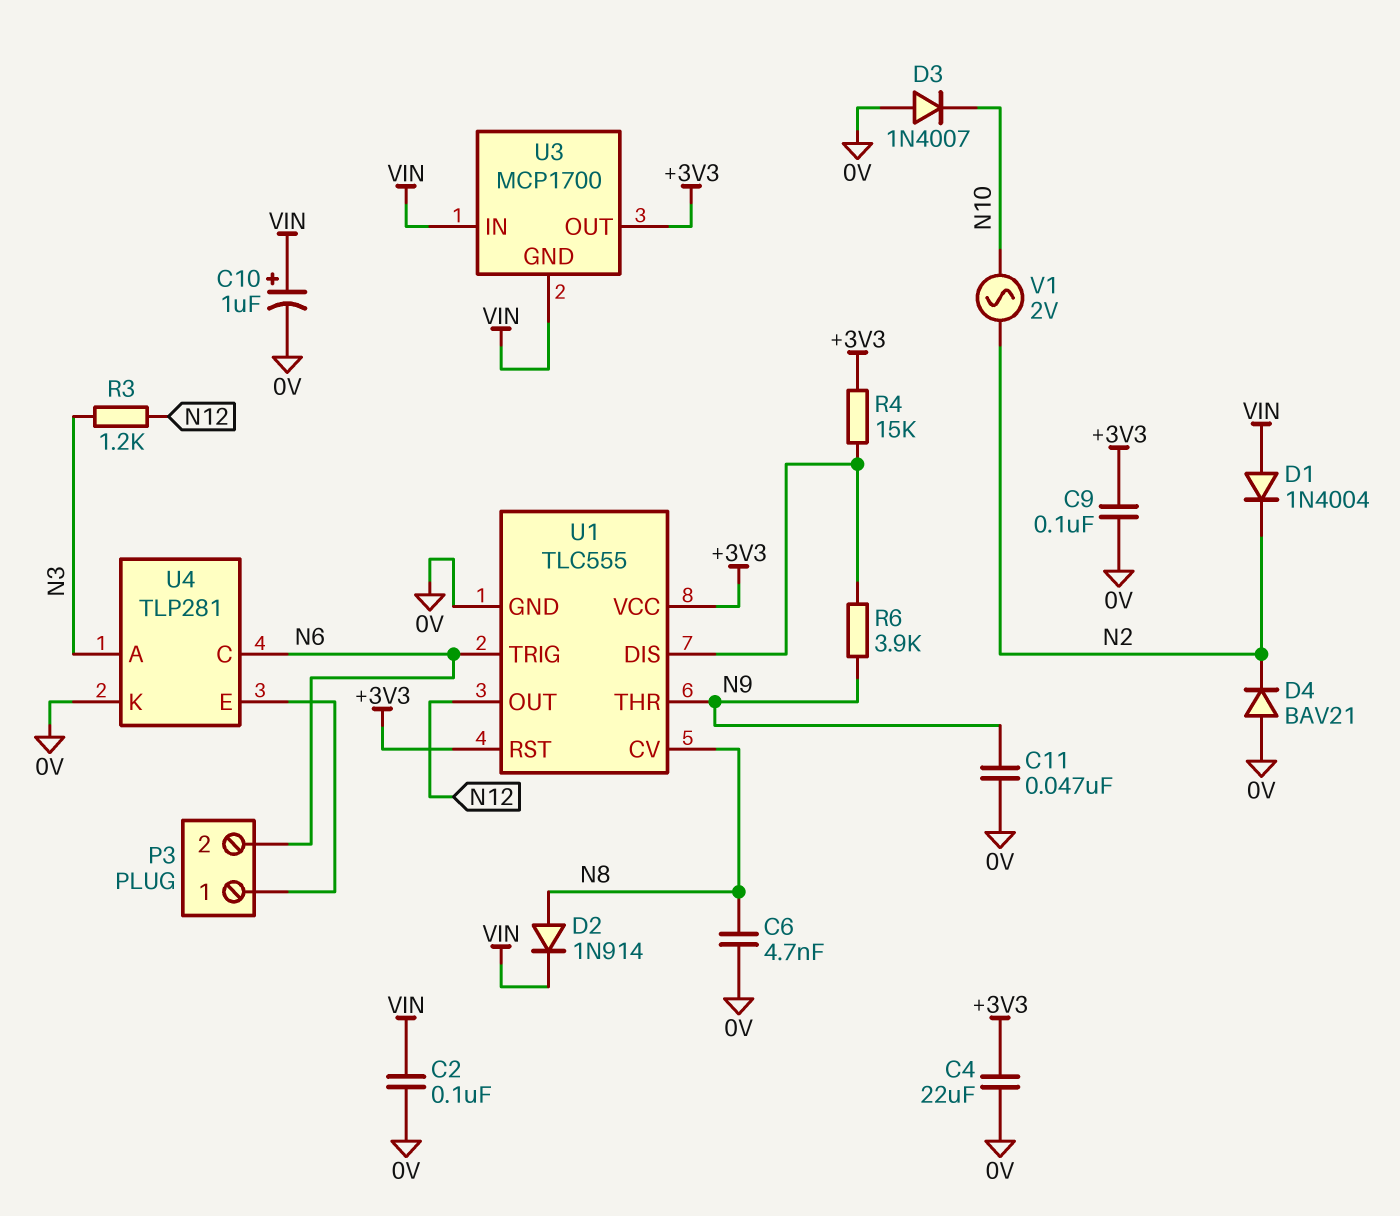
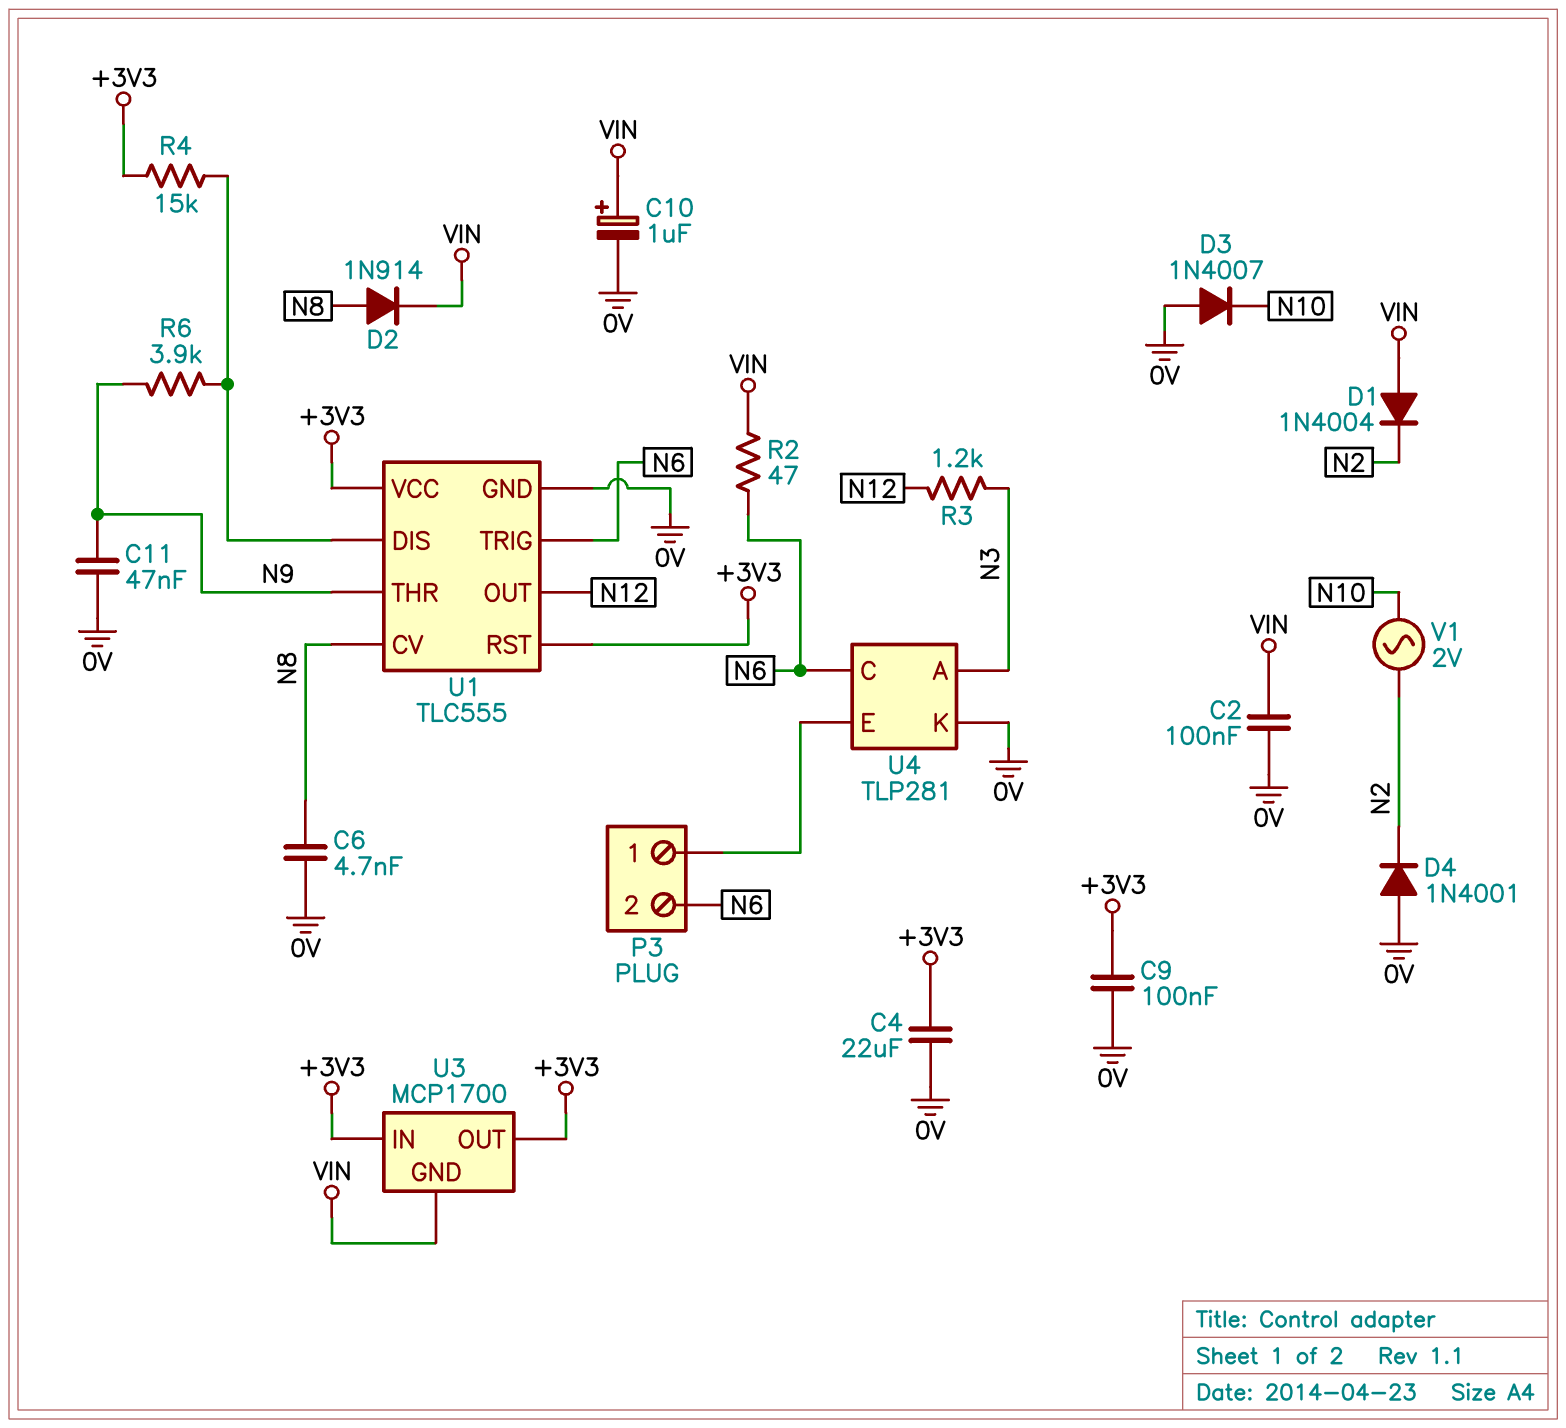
D4: diode BAV21 (A 0V, K N2) -> diode 1N4001 (A 0V, K N2)
R2: none -> 47 (N6, VIN)
U3 pin IN: VIN -> +3V3

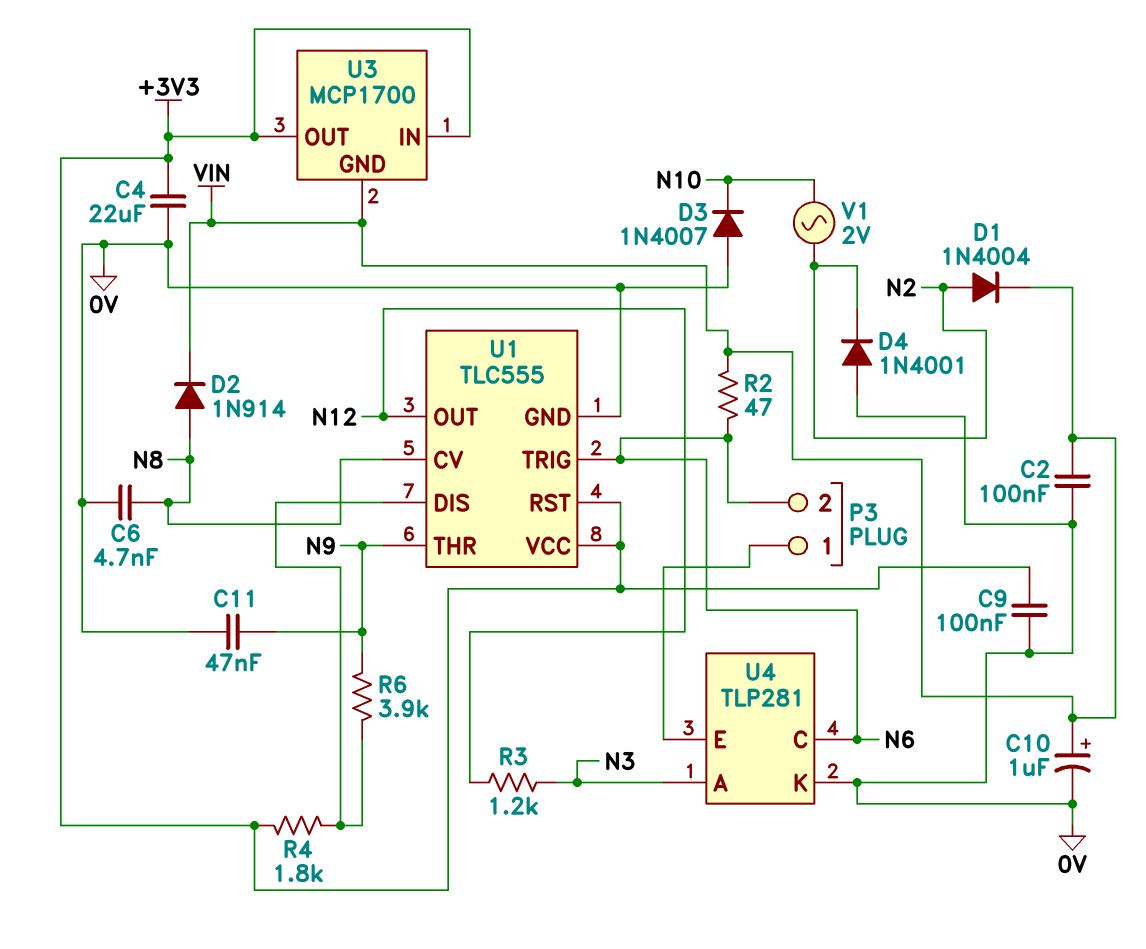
D1: diode 1N4004 (A VIN, K N2) -> diode 1N4004 (A N2, K VIN)
R4: 15k (+3V3, U1/DIS) -> 1.8k (+3V3, U1/DIS)

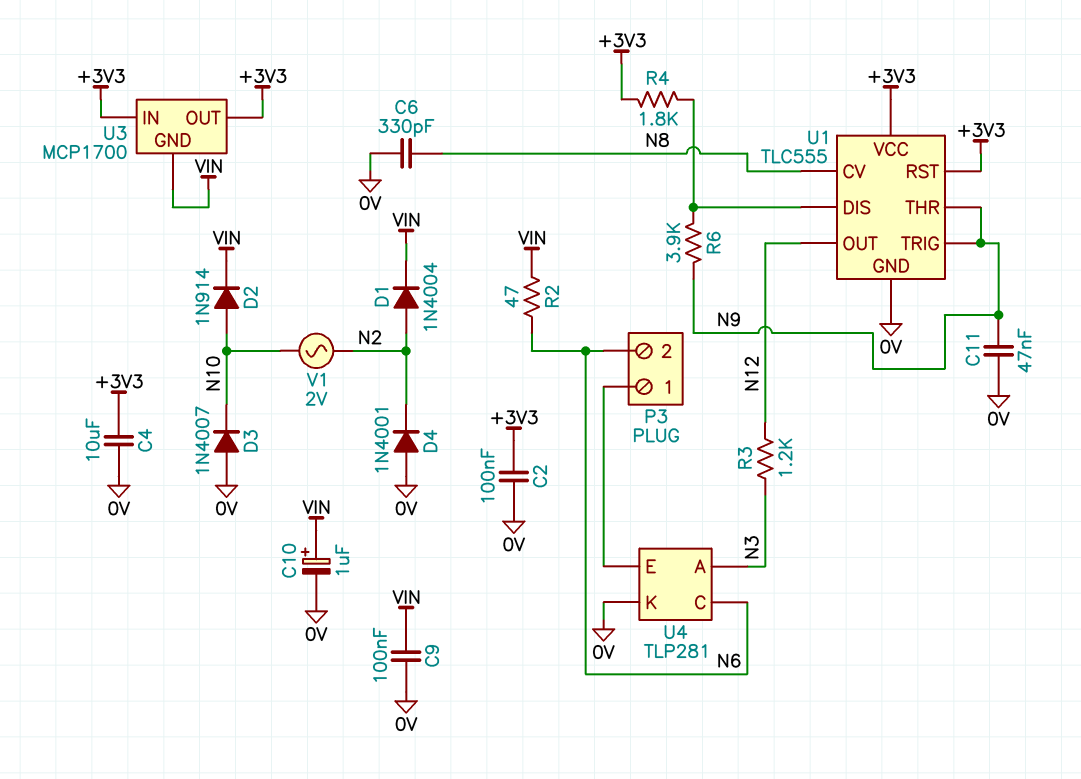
C2: 100nF (0V, VIN) -> 100nF (+3V3, 0V)
C4: 22uF (+3V3, 0V) -> 10uF (+3V3, 0V)
C6: 4.7nF (0V, N8) -> 330pF (0V, N8)
C9: 100nF (+3V3, 0V) -> 100nF (0V, VIN)
D2: diode 1N914 (A N8, K VIN) -> diode 1N914 (A N10, K VIN)
U1 pin TRIG: N6 -> N9

